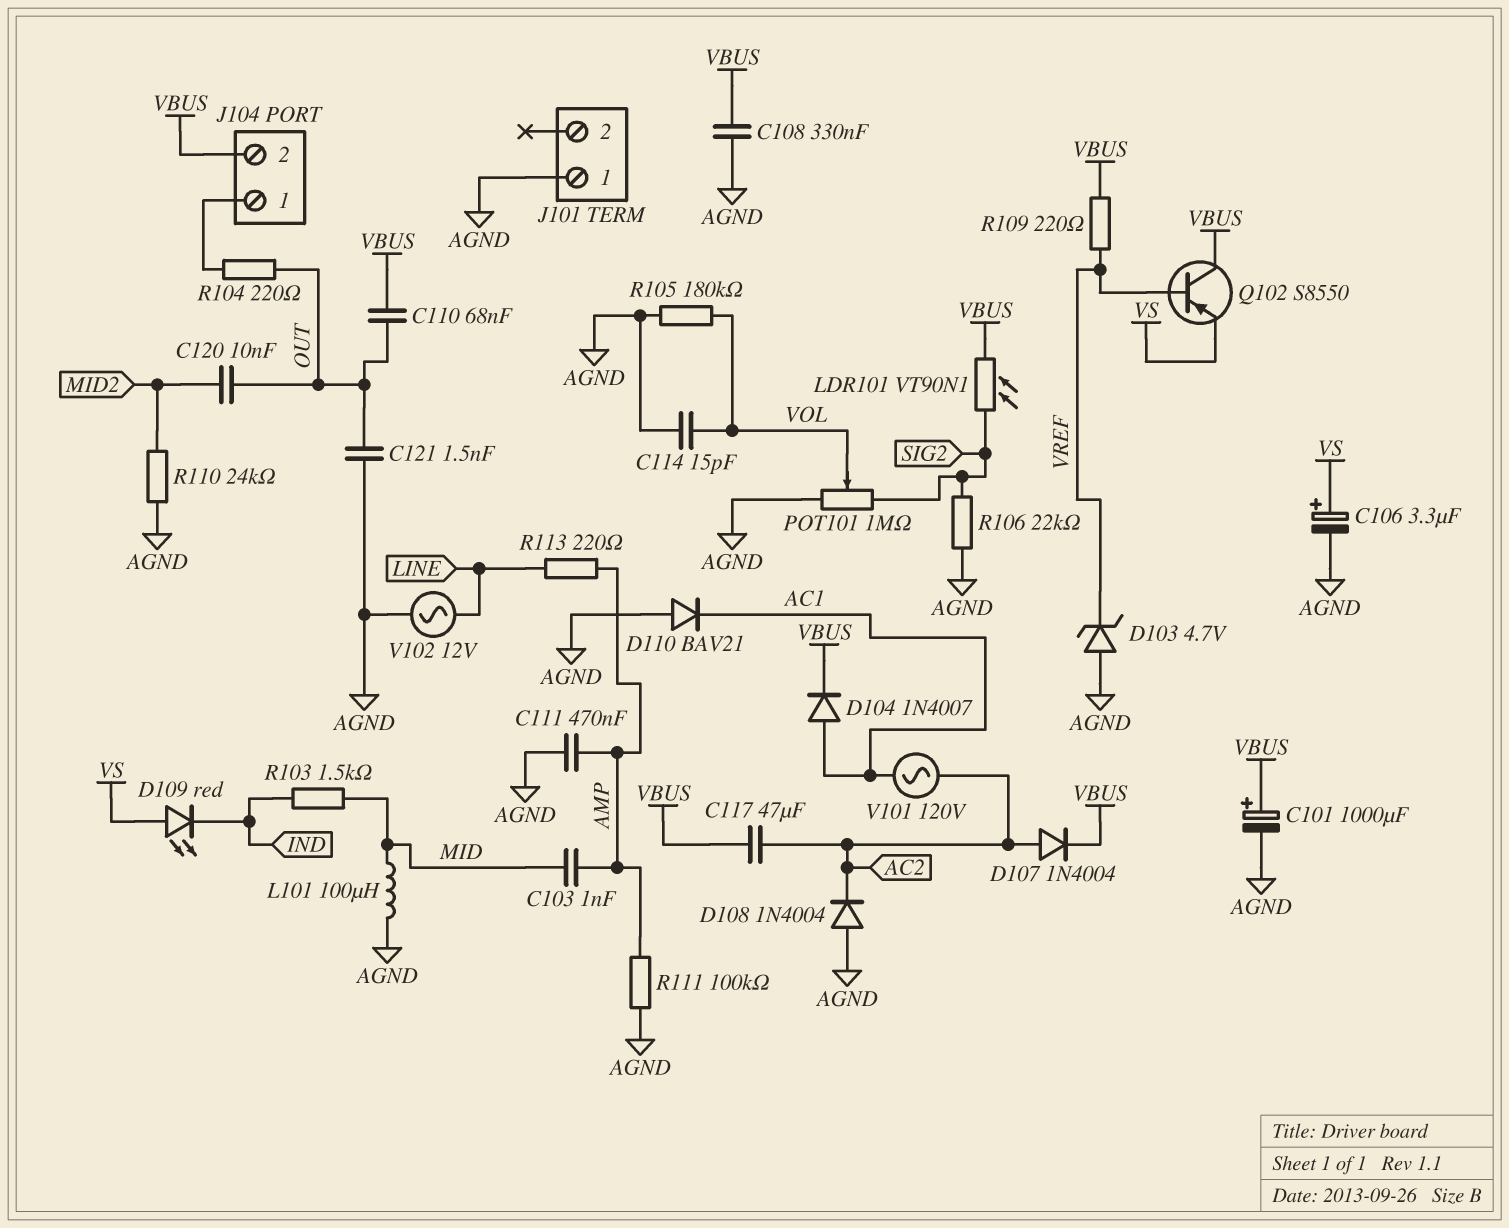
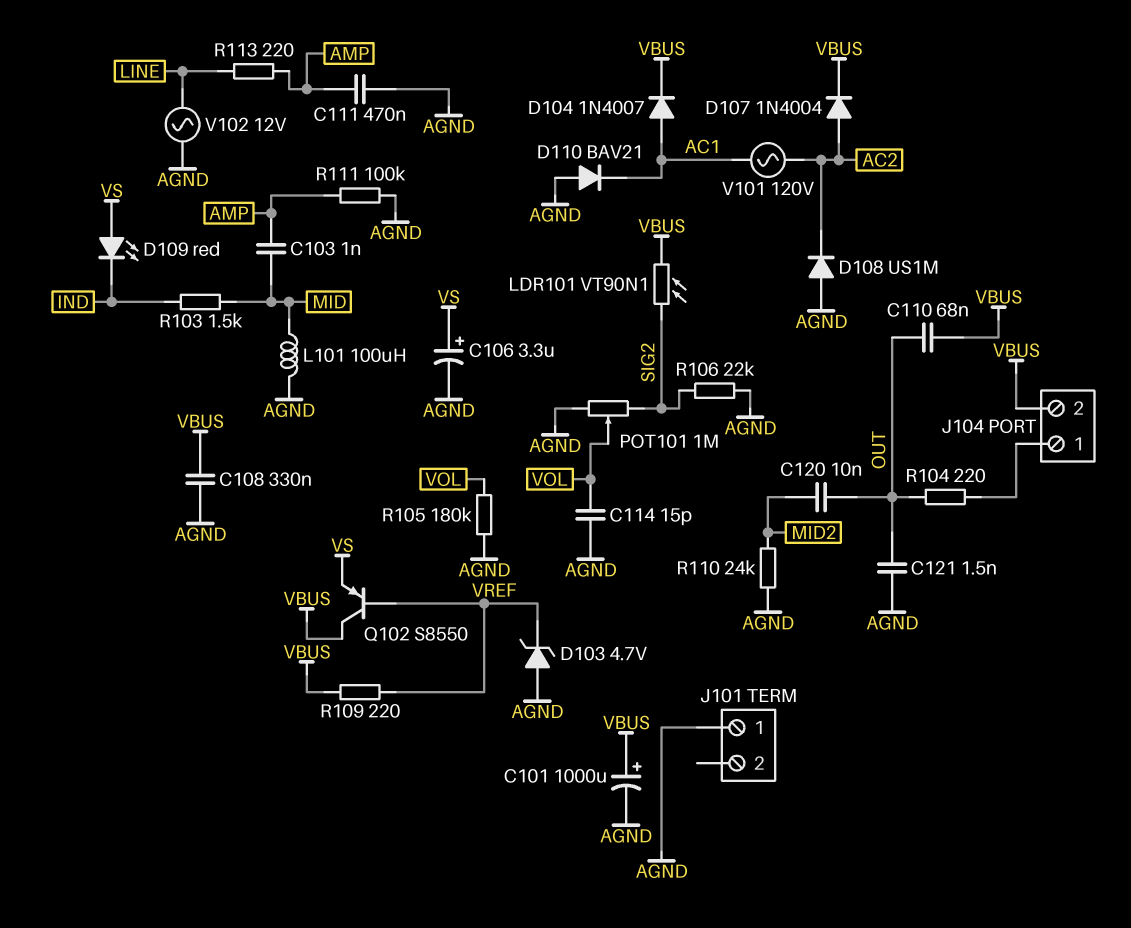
C117: 47uF (AC2, VBUS) -> none
D108: diode 1N4004 (A AGND, K AC2) -> diode US1M (A AGND, K AC2)

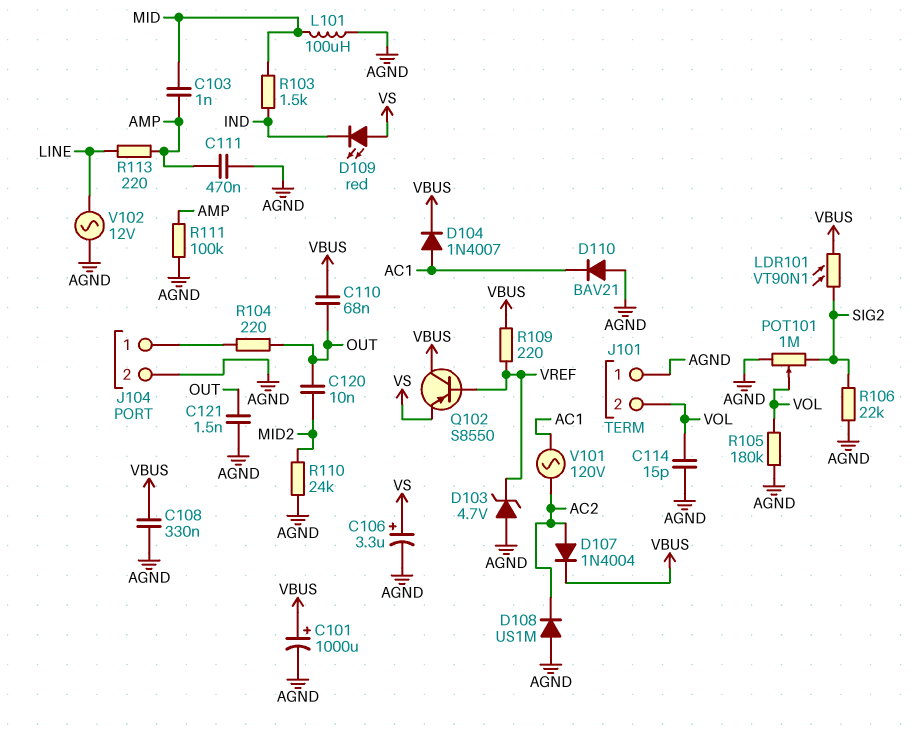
J101 pin 2: none -> VOL
J104 pin 2: VBUS -> AGND

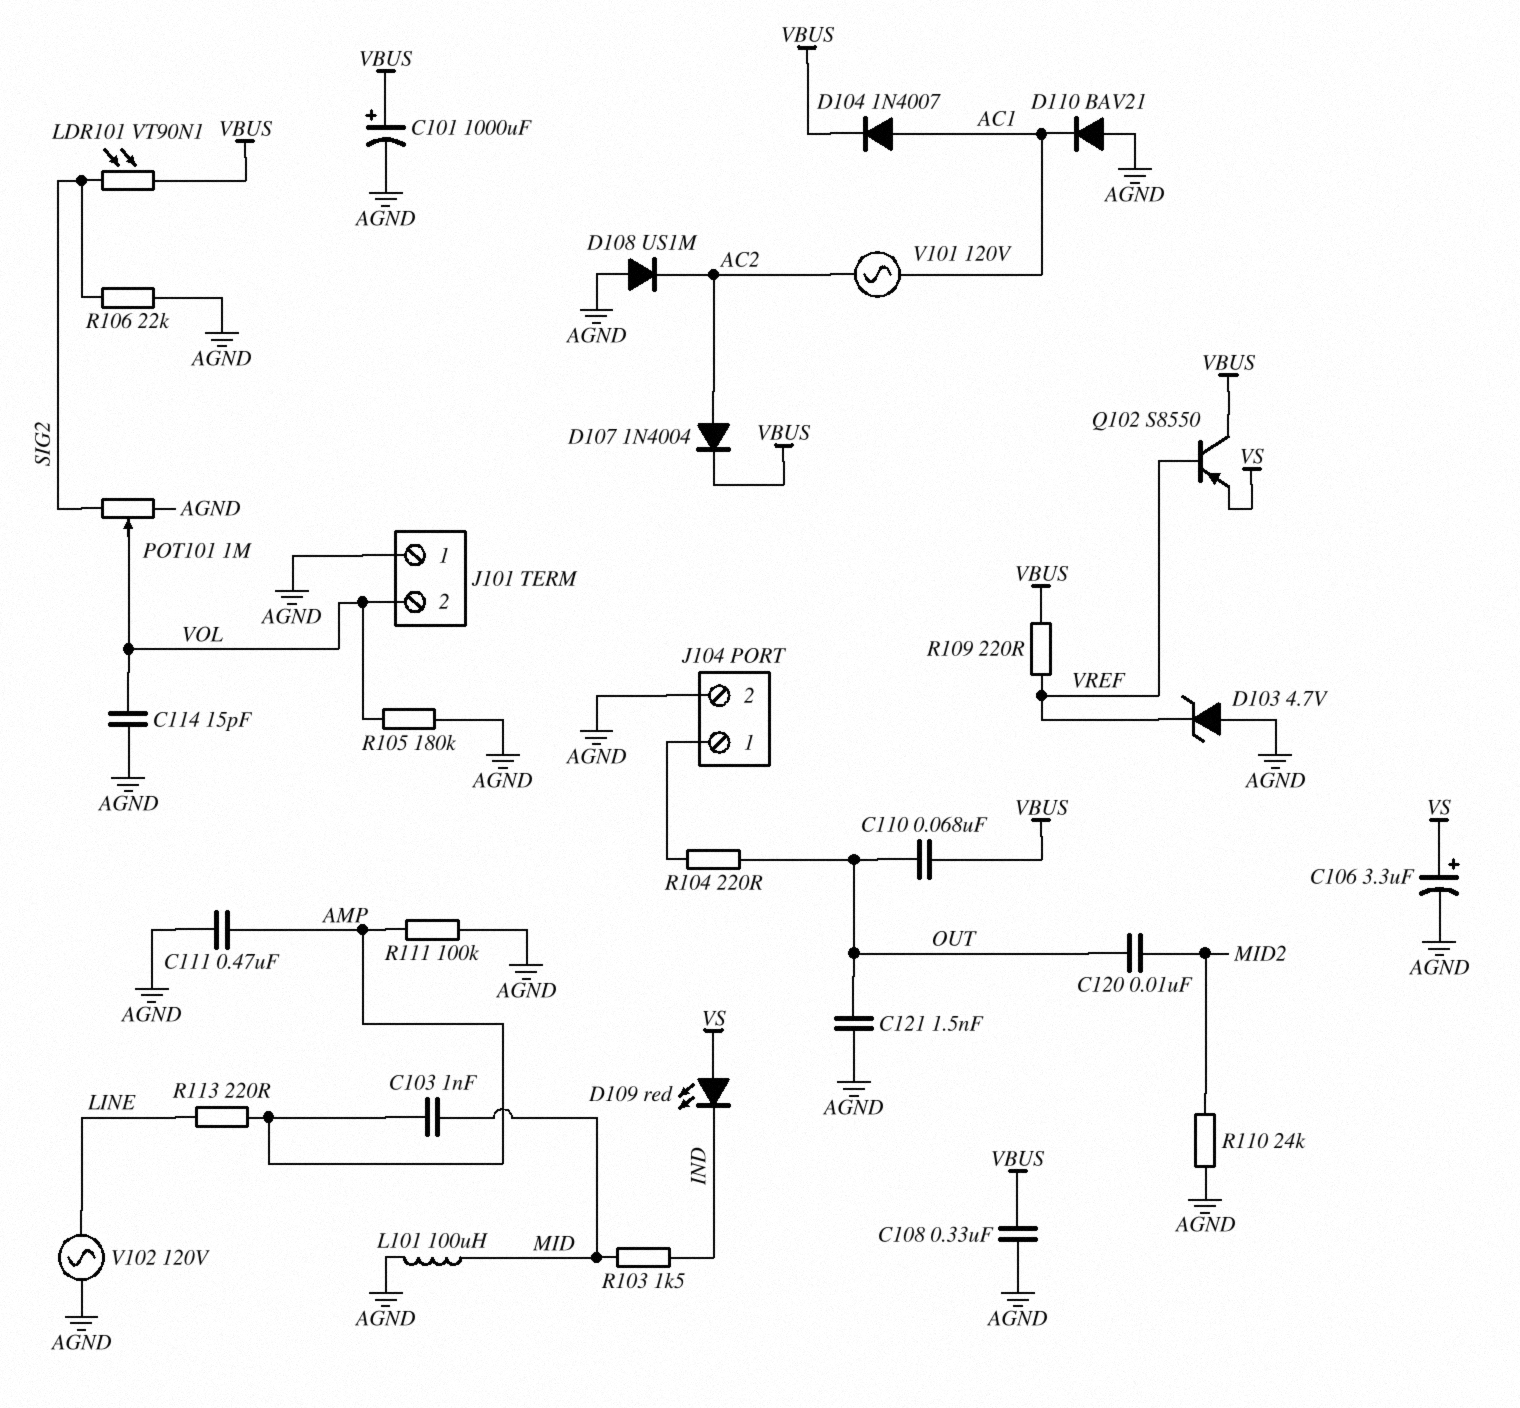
V102: AC 12V (AGND, LINE) -> AC 120V (AGND, LINE)

